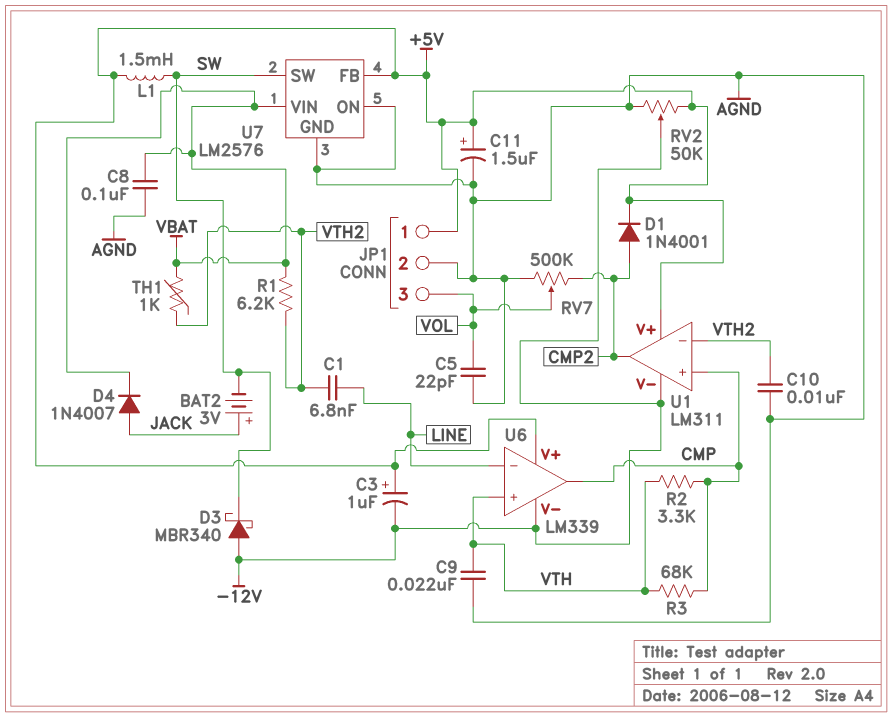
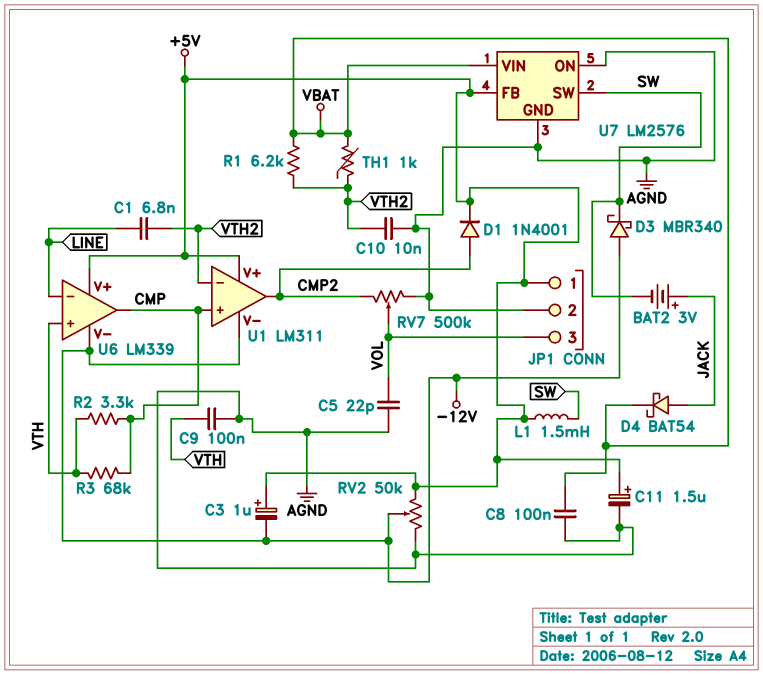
C9: 22nF (AGND, VTH) -> 100nF (AGND, VTH)
D4: diode 1N4007 (A JACK, K VBAT) -> schottky BAT54 (A JACK, K VBAT)

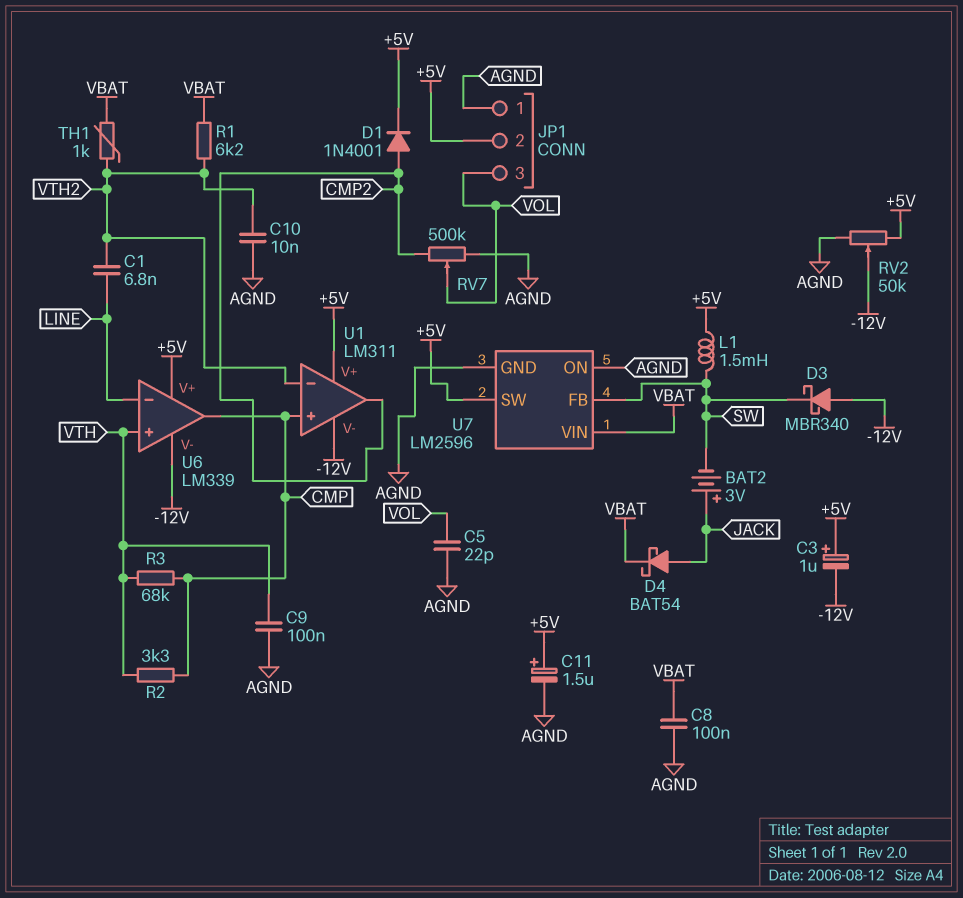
JP1 pin 1: +5V -> AGND
JP1 pin 2: AGND -> +5V
U7: LM2576 -> LM2596
U7 pin FB: +5V -> SW
U7 pin SW: SW -> +5V

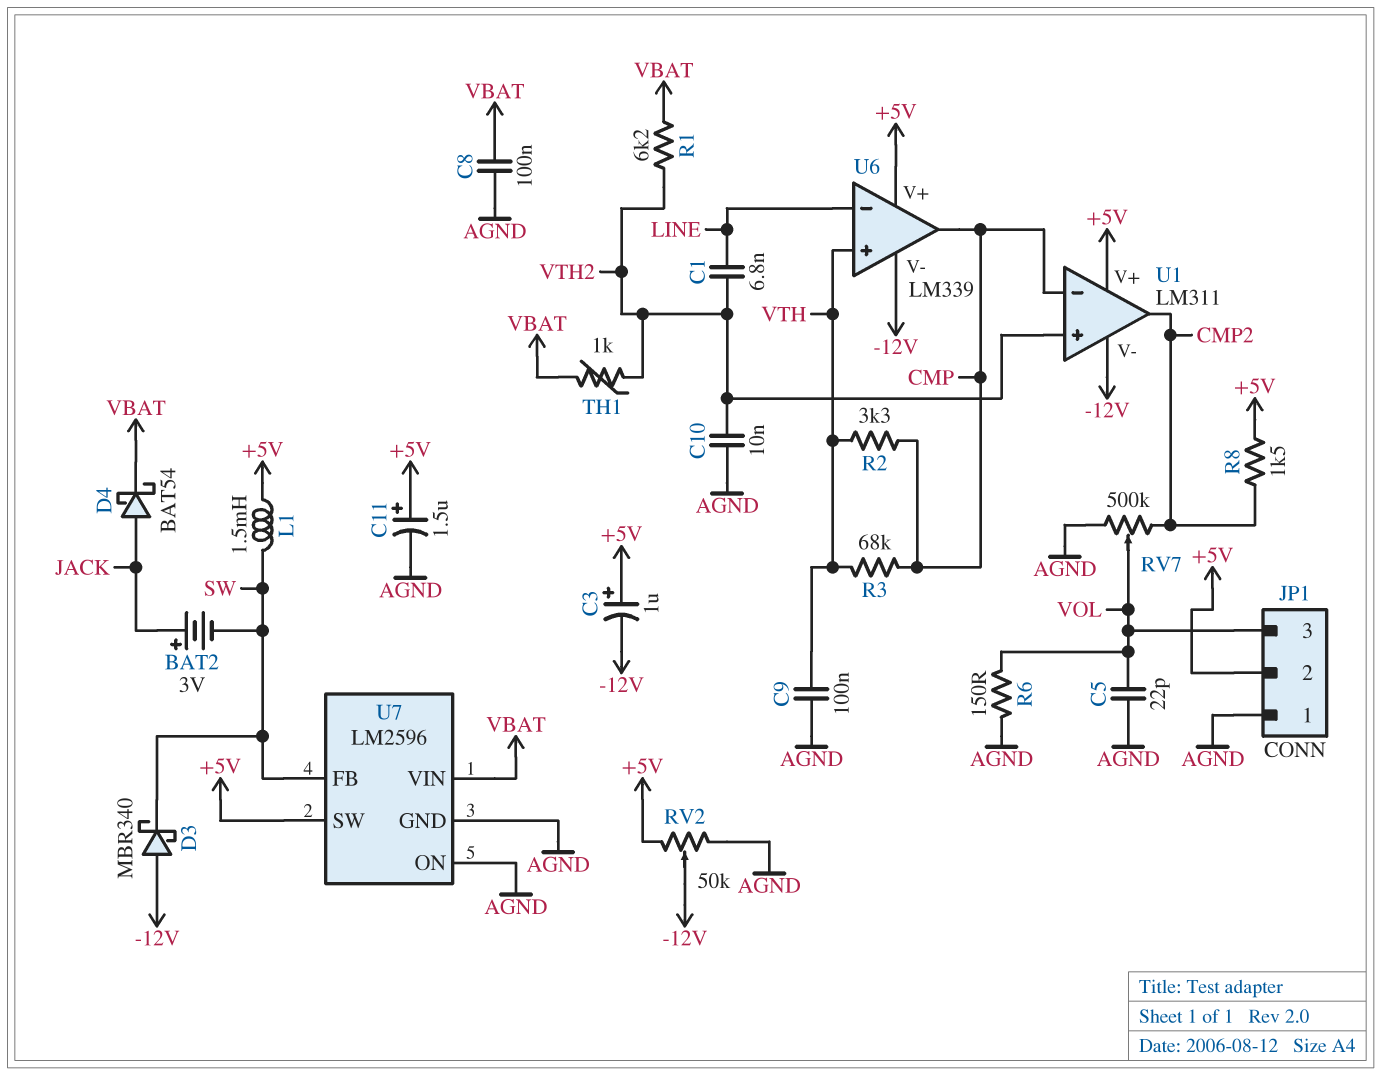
D1: diode 1N4001 (A CMP2, K +5V) -> none
R6: none -> 150 (AGND, VOL)
R8: none -> 1.5k (+5V, CMP2)
U1 pin in+: CMP -> VTH2
U1 pin in-: VTH2 -> CMP

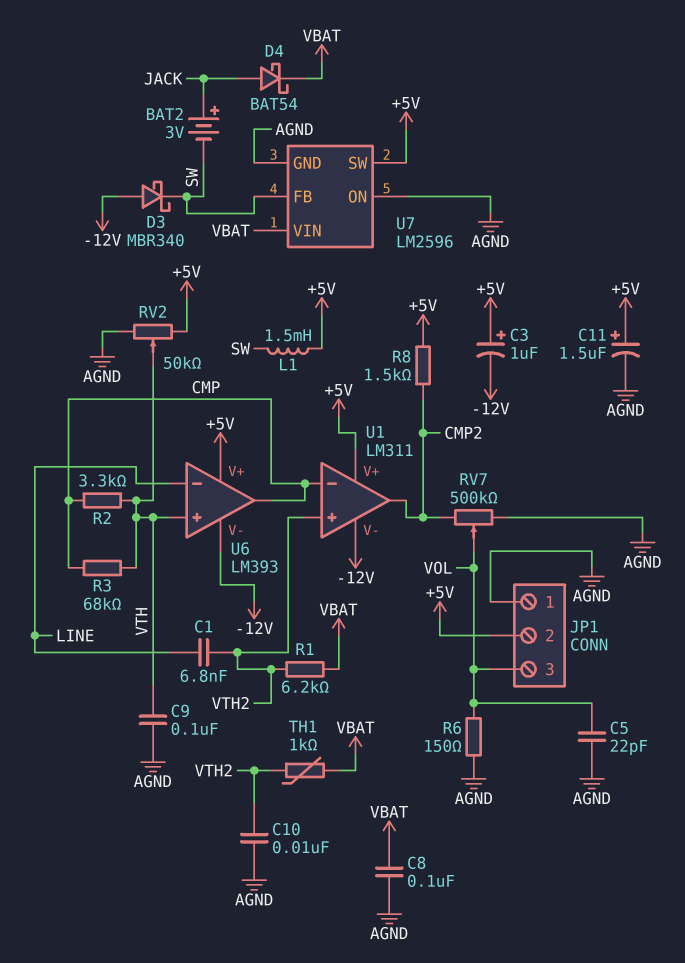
RV2: 50k (+5V, AGND, wiper -12V) -> 50k (+5V, AGND, wiper VTH)
U6: LM339 -> LM393

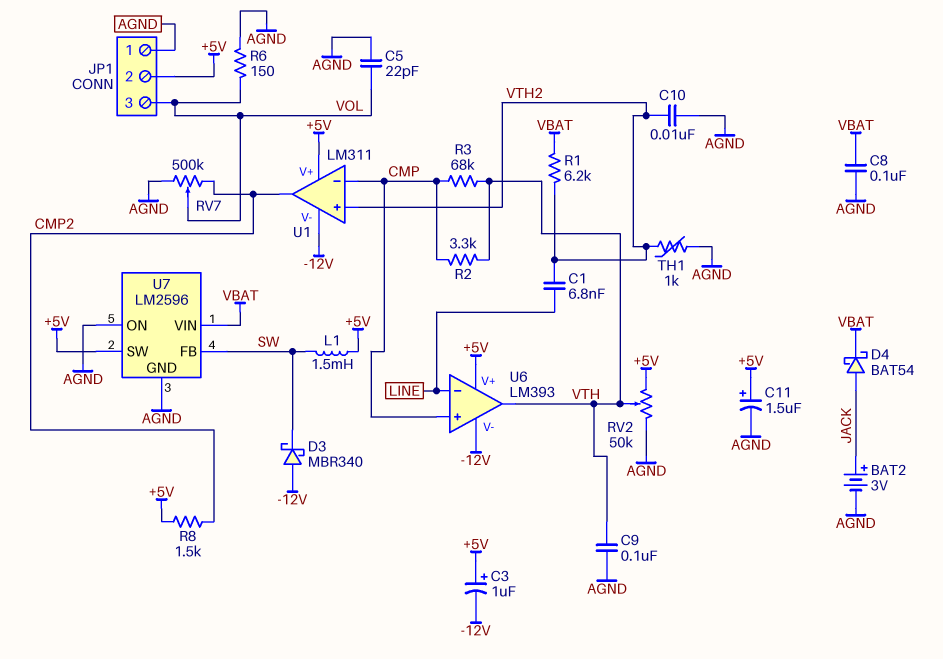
BAT2: 3V (plus JACK, minus SW) -> 3V (plus JACK, minus AGND)
TH1: 1k (VBAT, VTH2) -> 1k (AGND, VTH2)
U6 pin in+: VTH -> CMP
U6 pin out: CMP -> VTH

